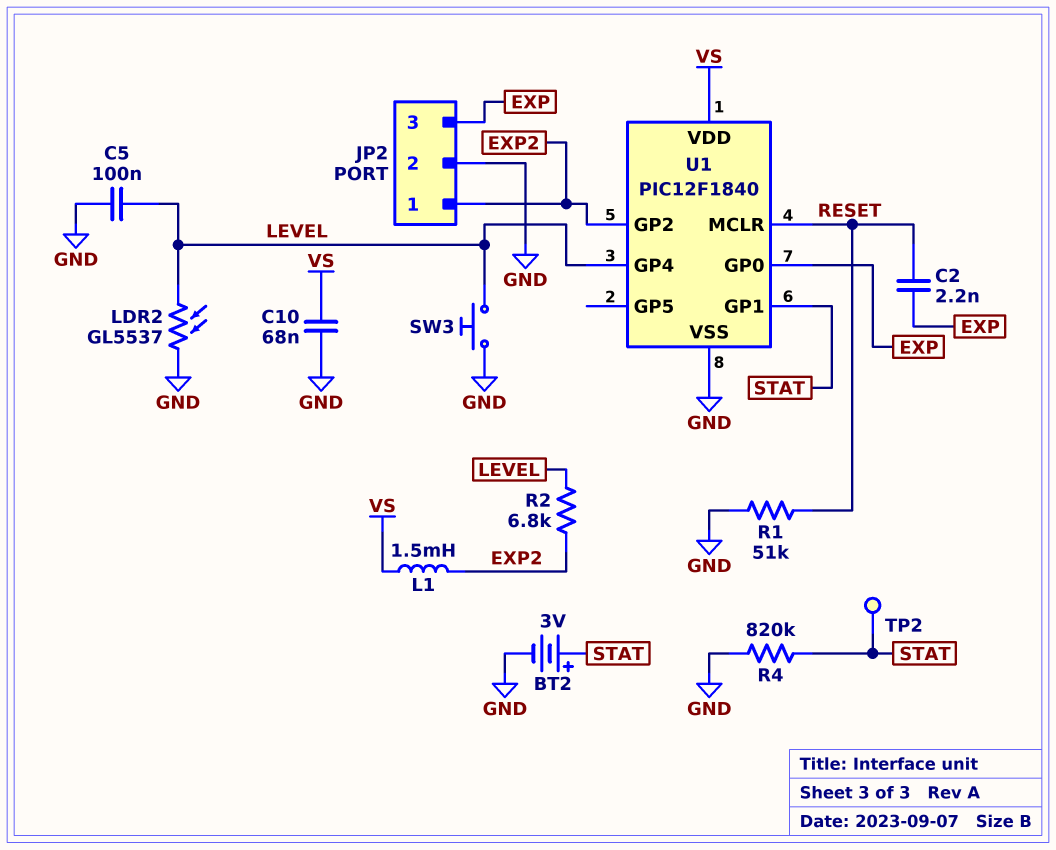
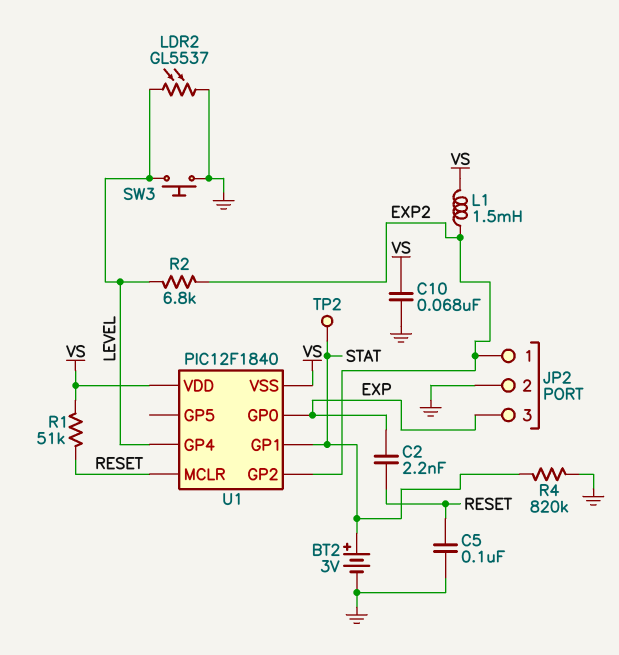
C5: 100nF (GND, LEVEL) -> 100nF (GND, RESET)
R1: 51k (GND, RESET) -> 51k (RESET, VS)
U1 pin VSS: GND -> VS

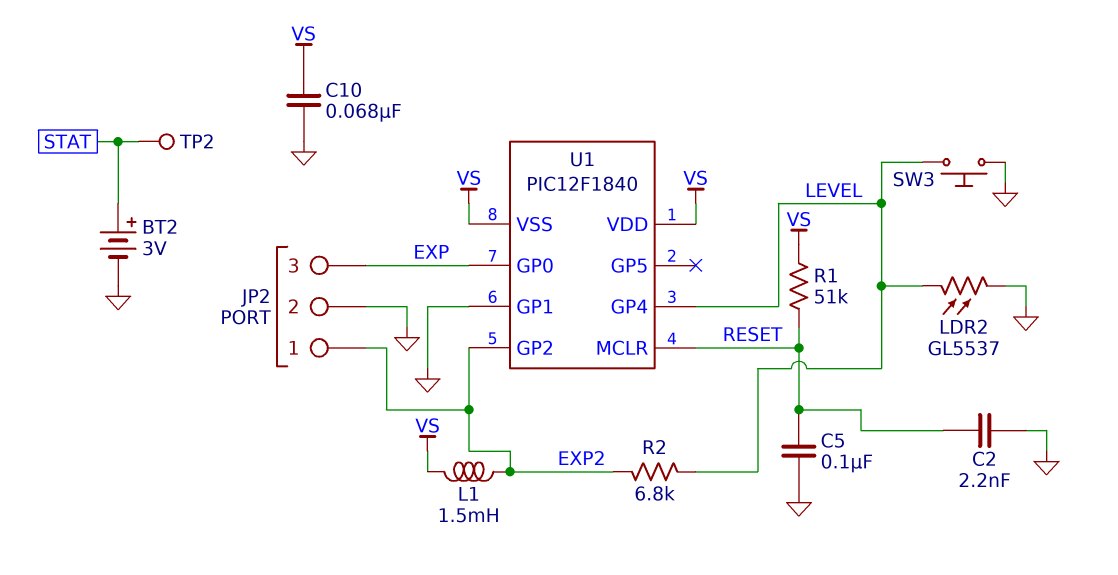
C2: 2.2nF (EXP, RESET) -> 2.2nF (GND, RESET)
R4: 820k (GND, STAT) -> none
U1 pin GP1: STAT -> GND

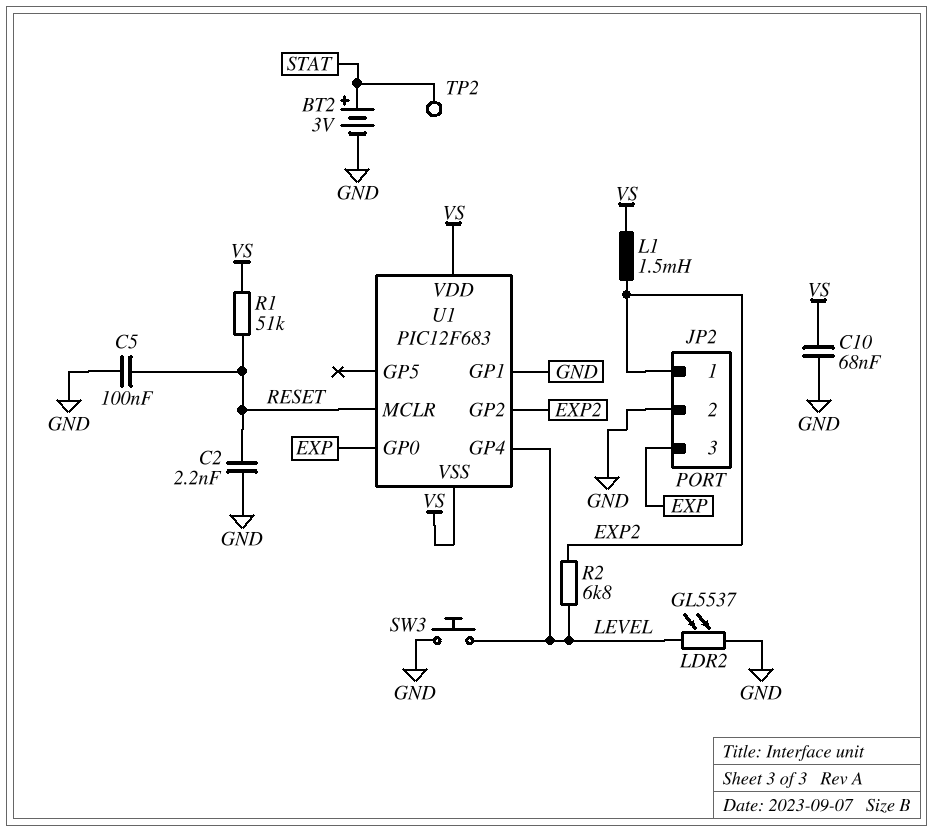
U1: PIC12F1840 -> PIC12F683

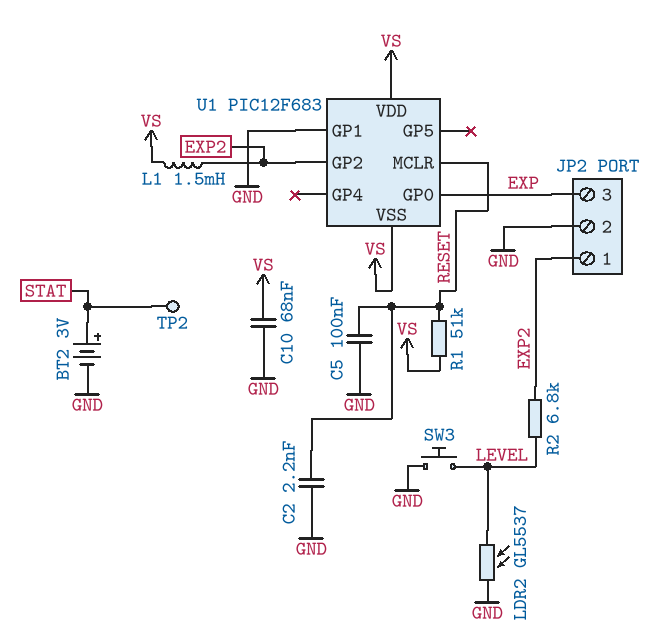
U1 pin GP4: LEVEL -> none

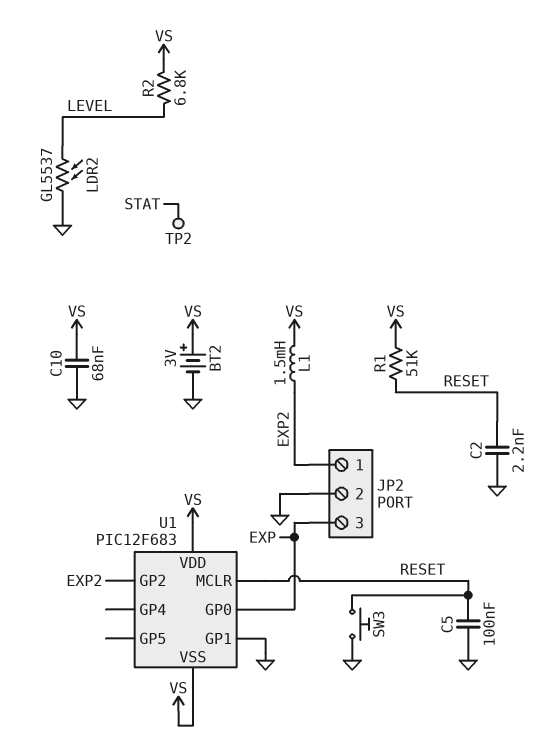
BT2: 3V (plus STAT, minus GND) -> 3V (plus VS, minus GND)
R2: 6.8k (EXP2, LEVEL) -> 6.8k (LEVEL, VS)
SW3: button (GND, LEVEL) -> button (GND, RESET)

